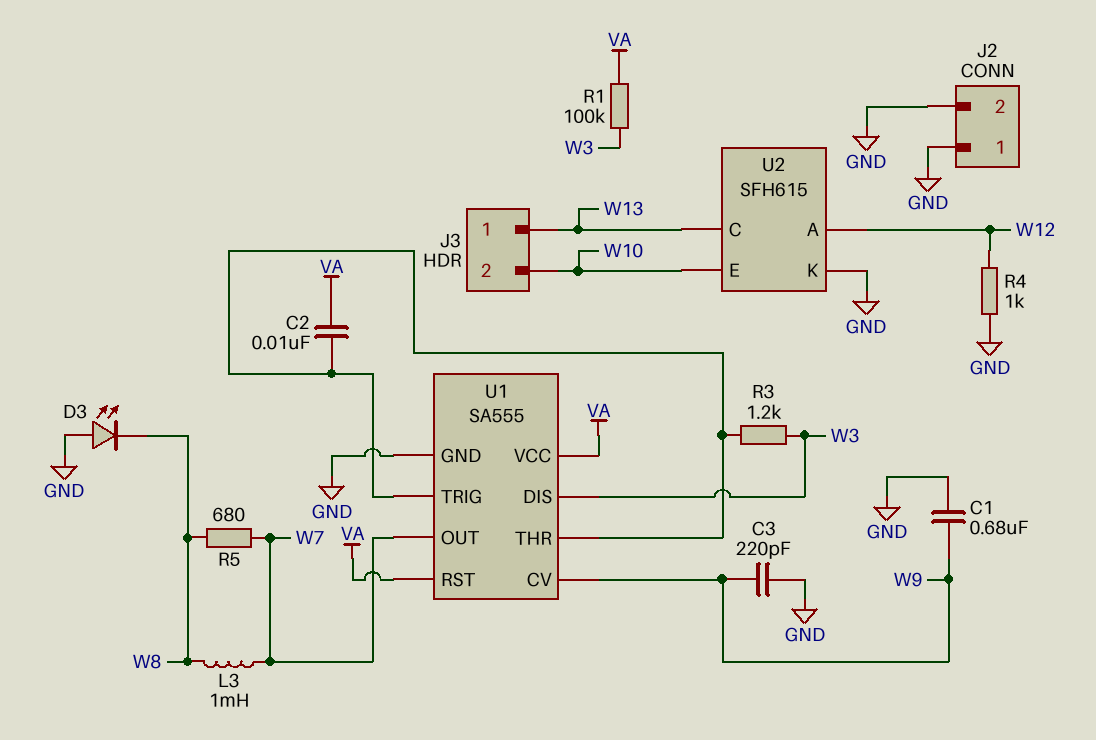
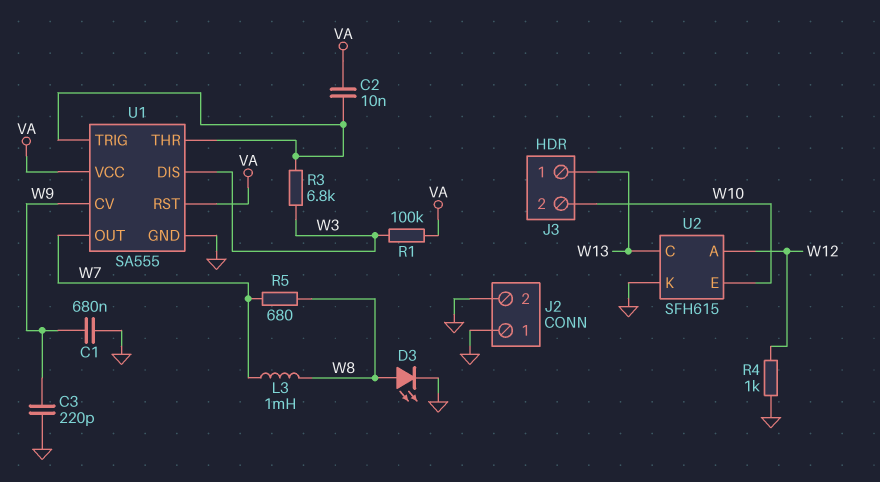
D3: LED (A GND, K W8) -> LED (A W8, K GND)
R3: 1.2k (U1/THR, W3) -> 6.8k (U1/THR, W3)

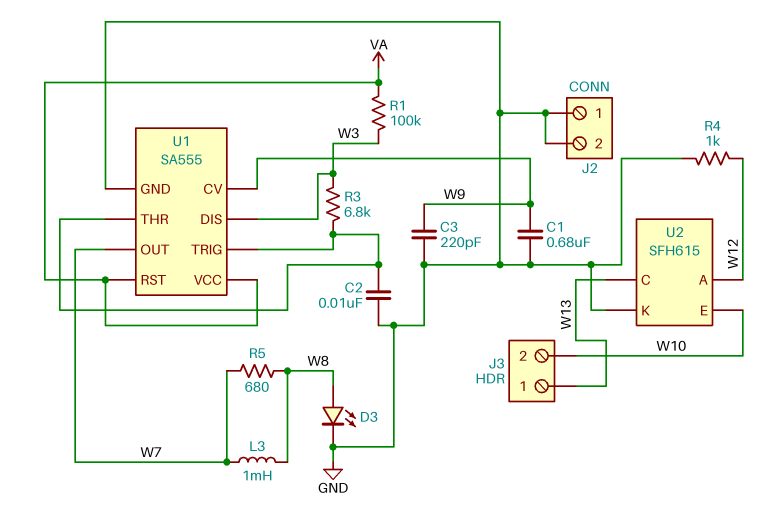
C2: 10nF (U1/THR, VA) -> 10nF (GND, U1/THR)

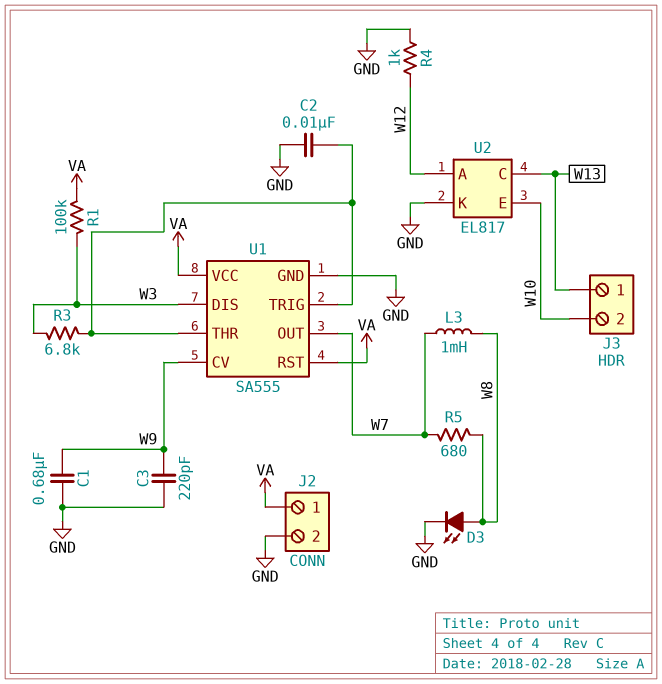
J2 pin 1: GND -> VA
U2: SFH615 -> EL817

